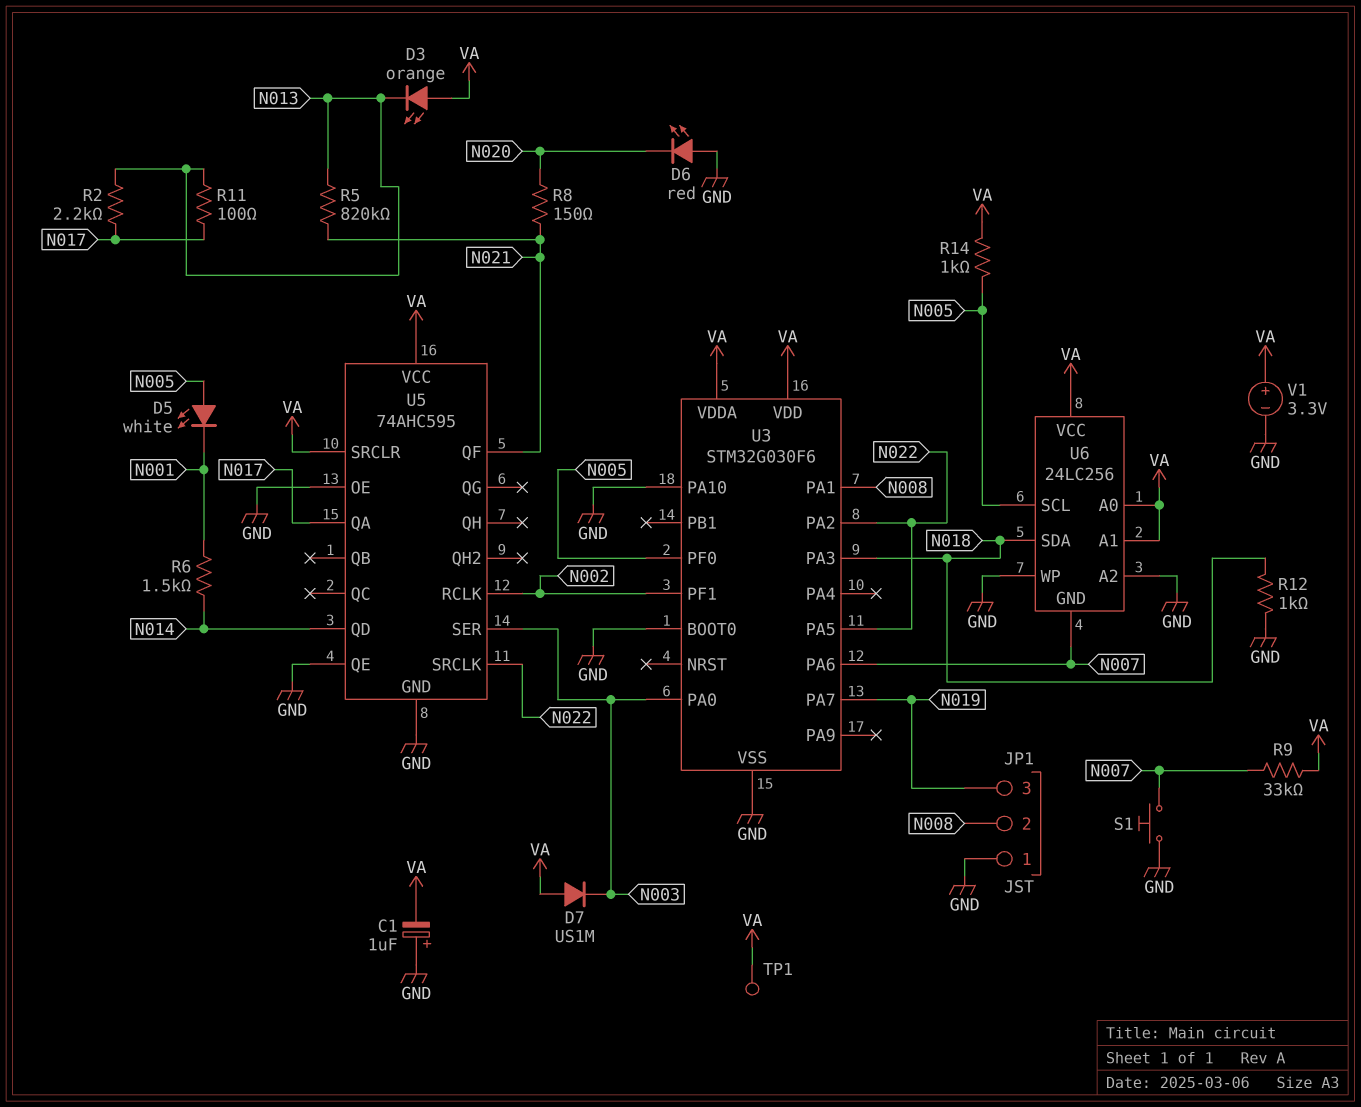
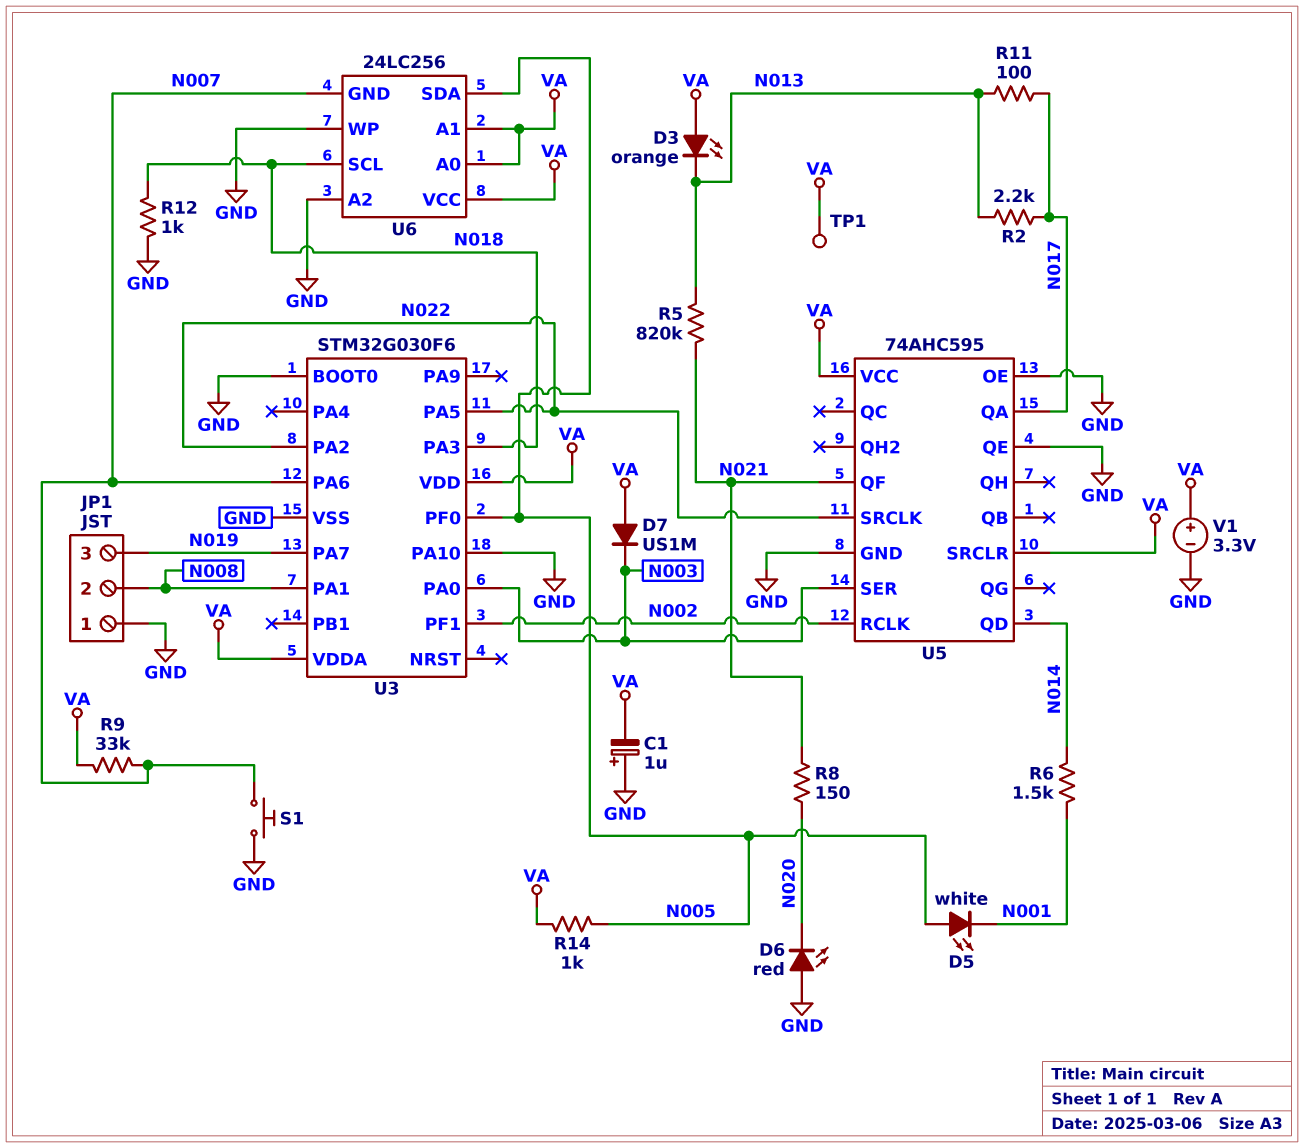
U6 pin SCL: N005 -> N018
U6 pin SDA: N018 -> N005

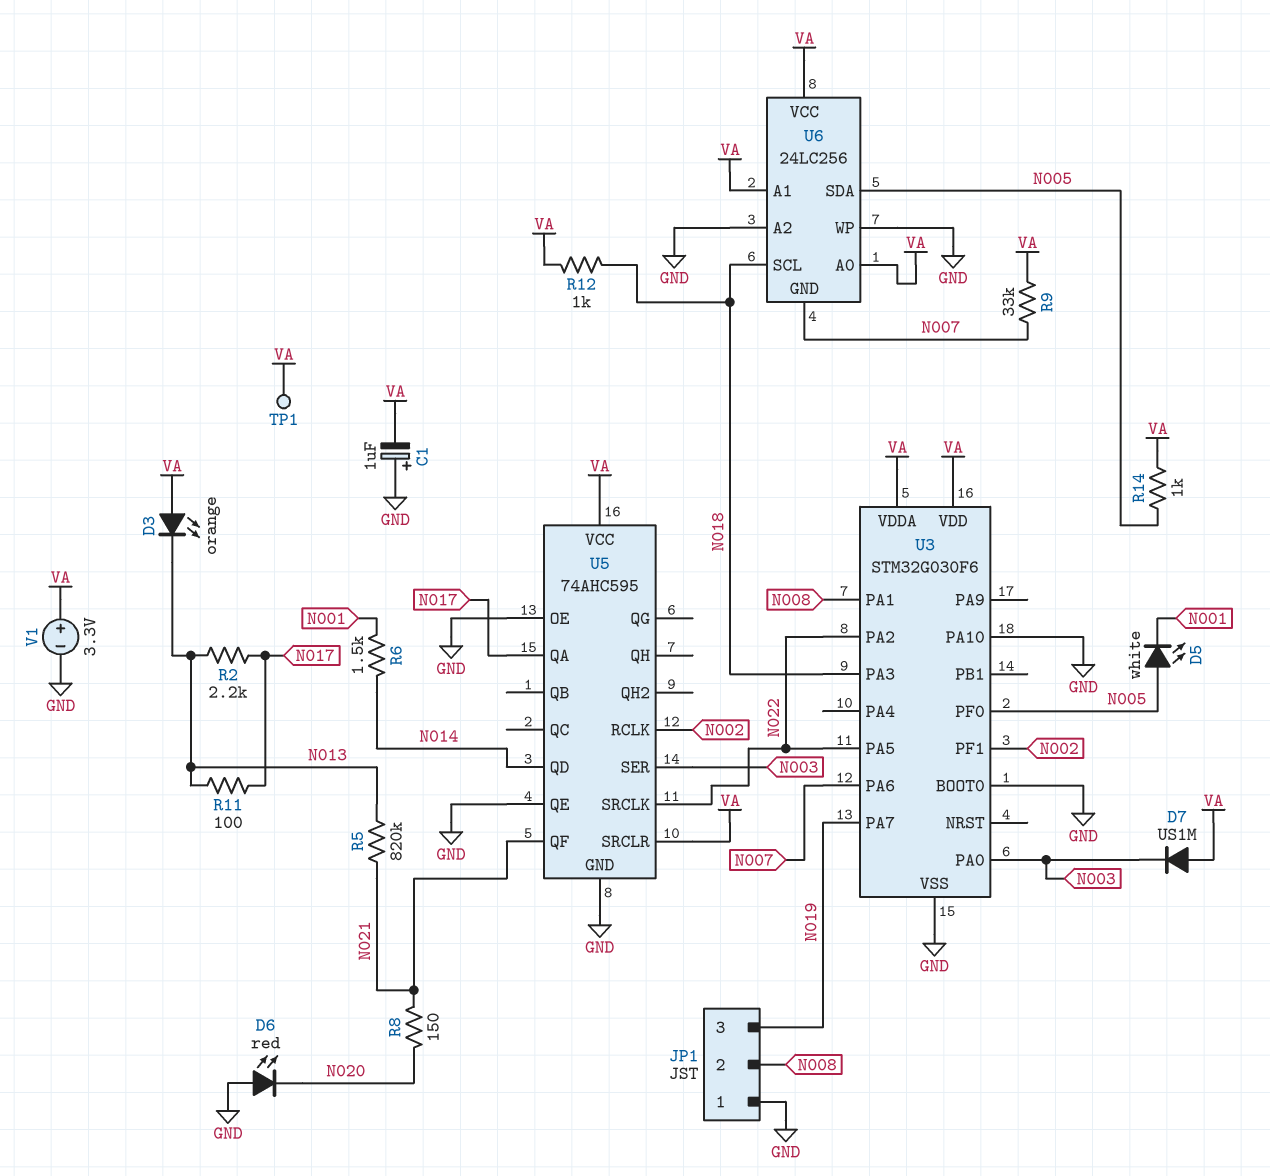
R12: 1k (GND, N018) -> 1k (N018, VA)
S1: button (GND, N007) -> none

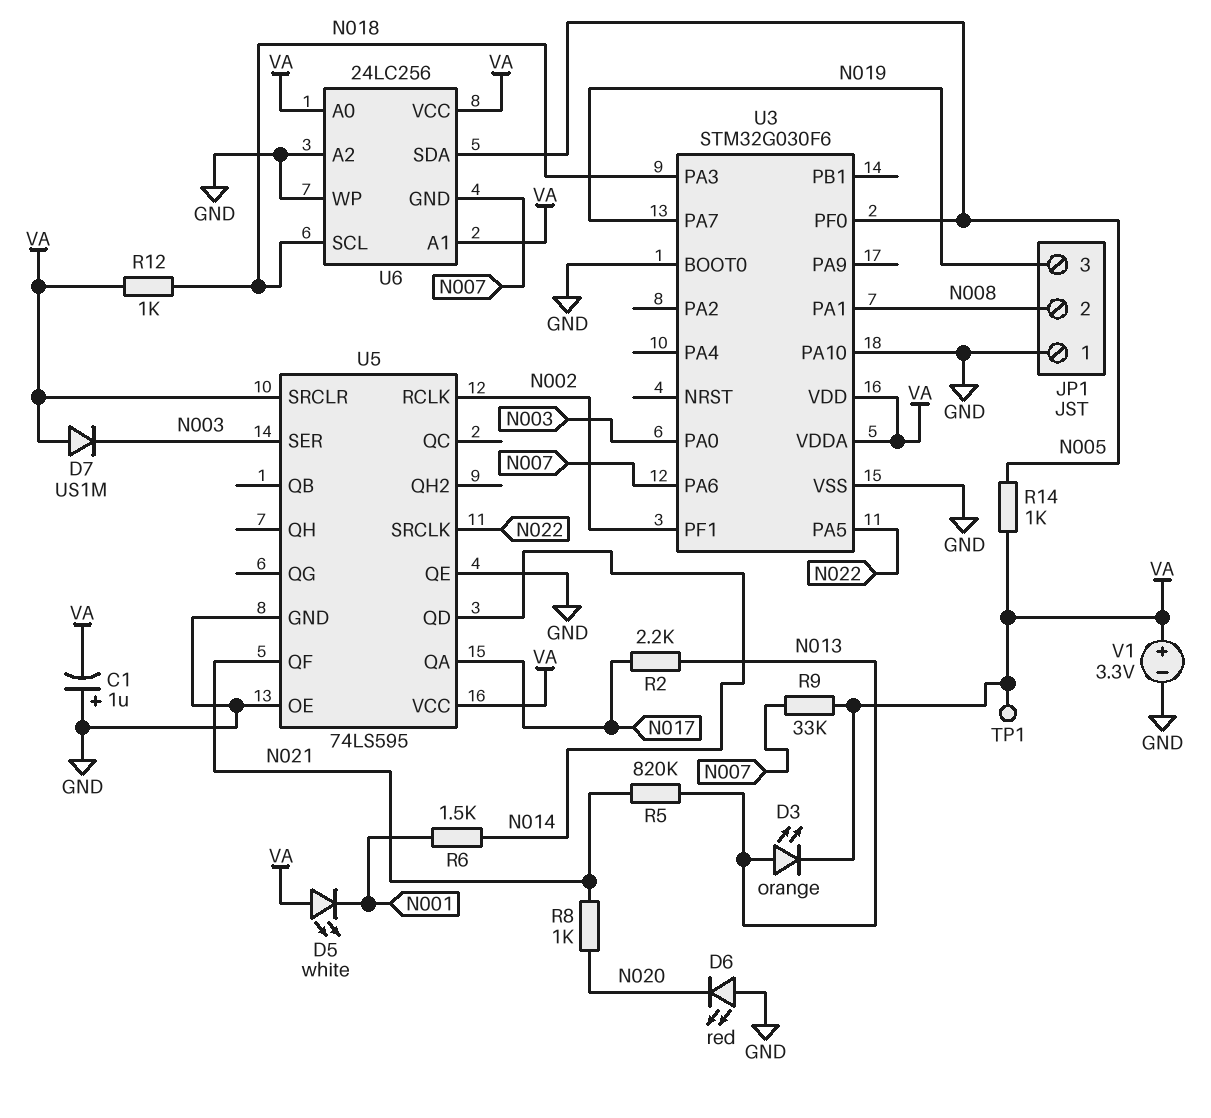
D3: LED orange (A VA, K N013) -> LED orange (A N013, K VA)
D5: LED white (A N005, K N001) -> LED white (A VA, K N001)
R8: 150 (N020, N021) -> 1k (N020, N021)
R11: 100 (N013, N017) -> none
U3 pin PA2: N022 -> none
U5: 74AHC595 -> 74LS595

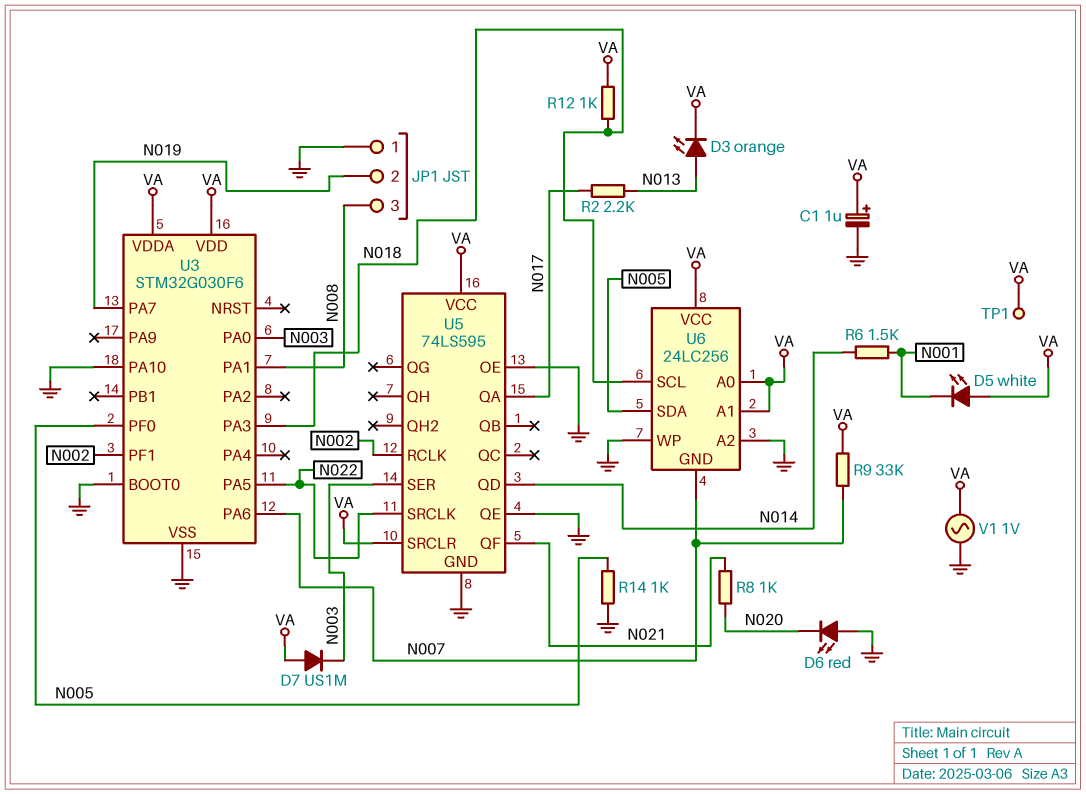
C1: 1uF (plus GND, minus VA) -> 1uF (plus VA, minus GND)
JP1 pin 2: N008 -> N019
JP1 pin 3: N019 -> N008
R5: 820k (N013, N021) -> none
R14: 1k (N005, VA) -> 1k (GND, N005)
V1: 3.3V (plus VA, minus GND) -> AC 1V (GND, VA)

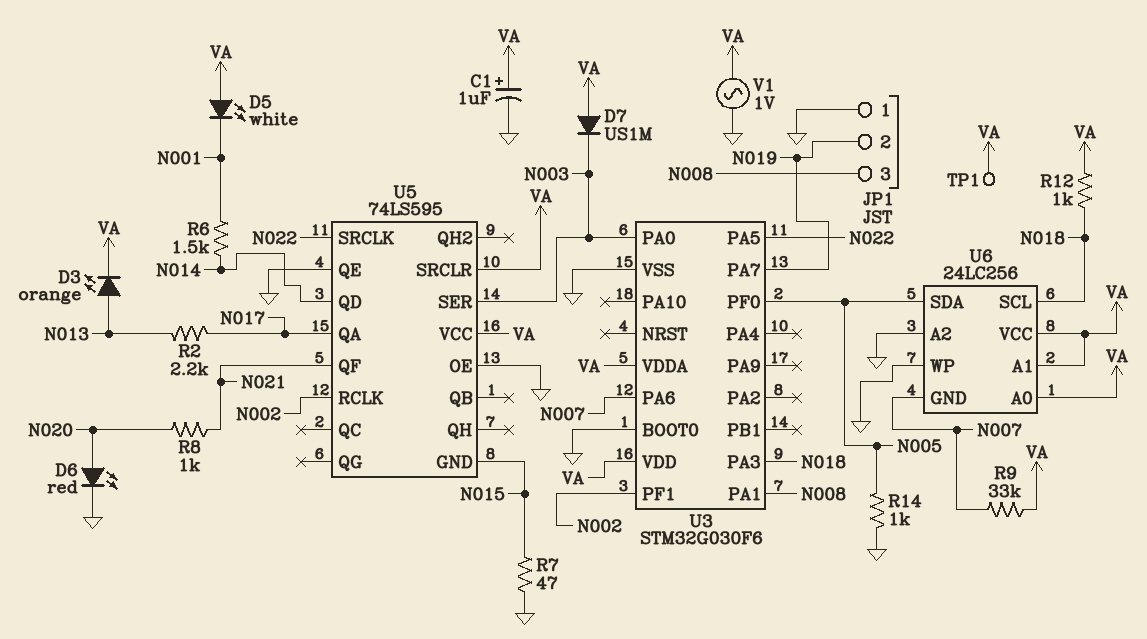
D6: LED red (A GND, K N020) -> LED red (A N020, K GND)
R7: none -> 47 (GND, N015)
U3 pin PA10: GND -> none
U5 pin GND: GND -> N015

